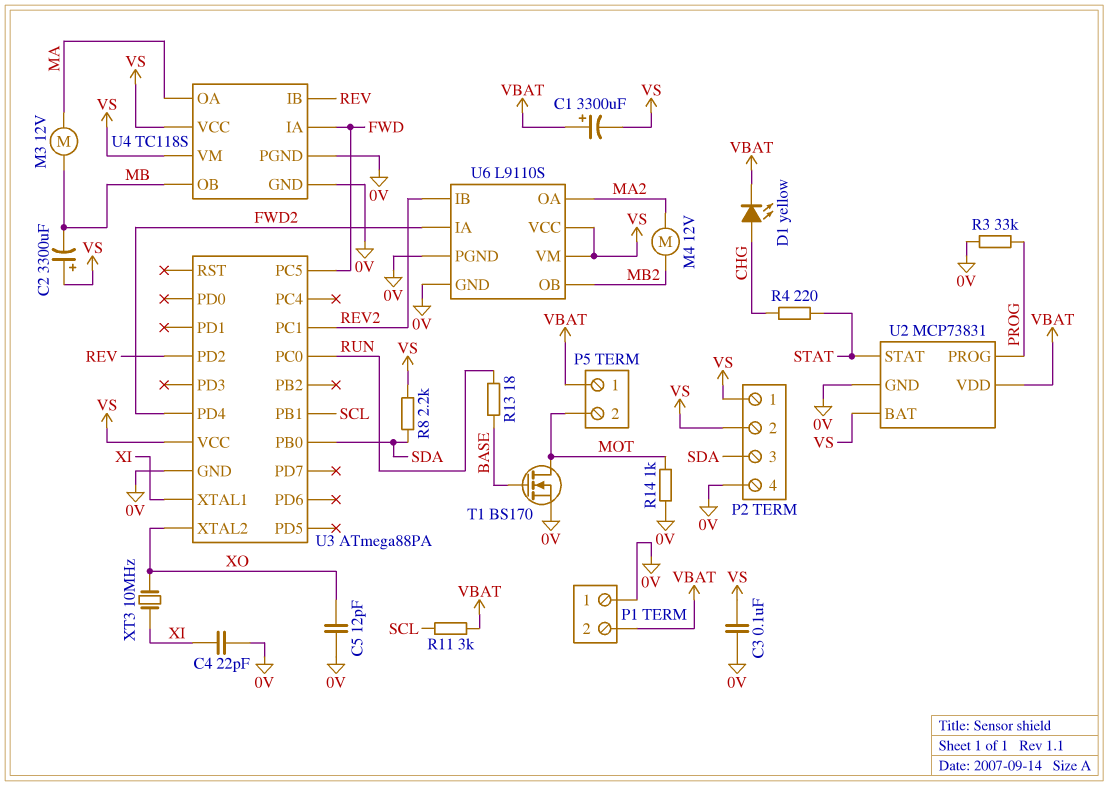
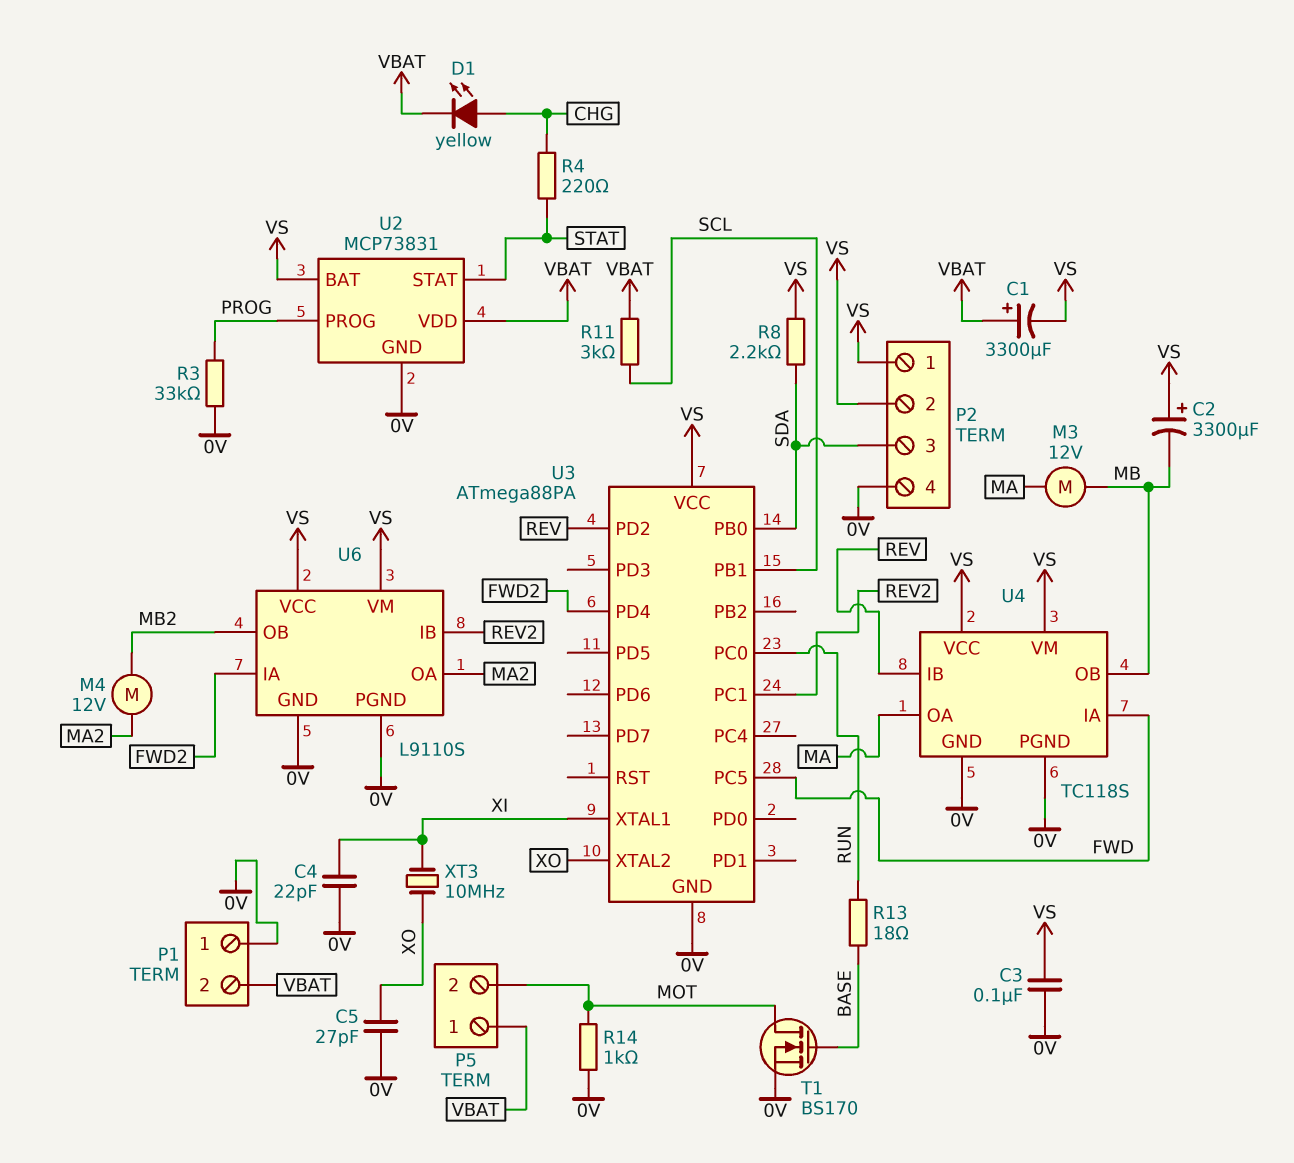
C5: 12pF (0V, XO) -> 27pF (0V, XO)

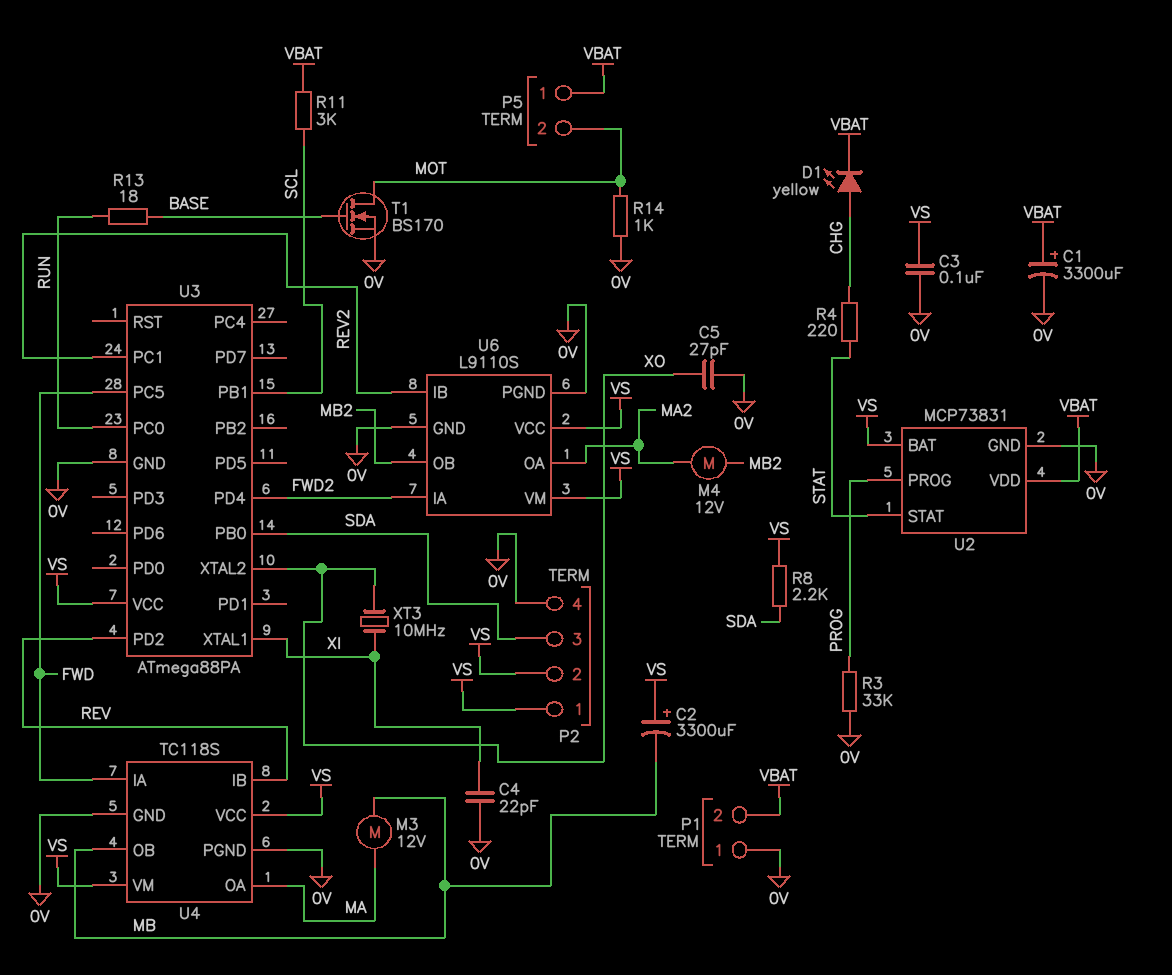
C1: 3300uF (plus VBAT, minus VS) -> 3300uF (plus VBAT, minus 0V)

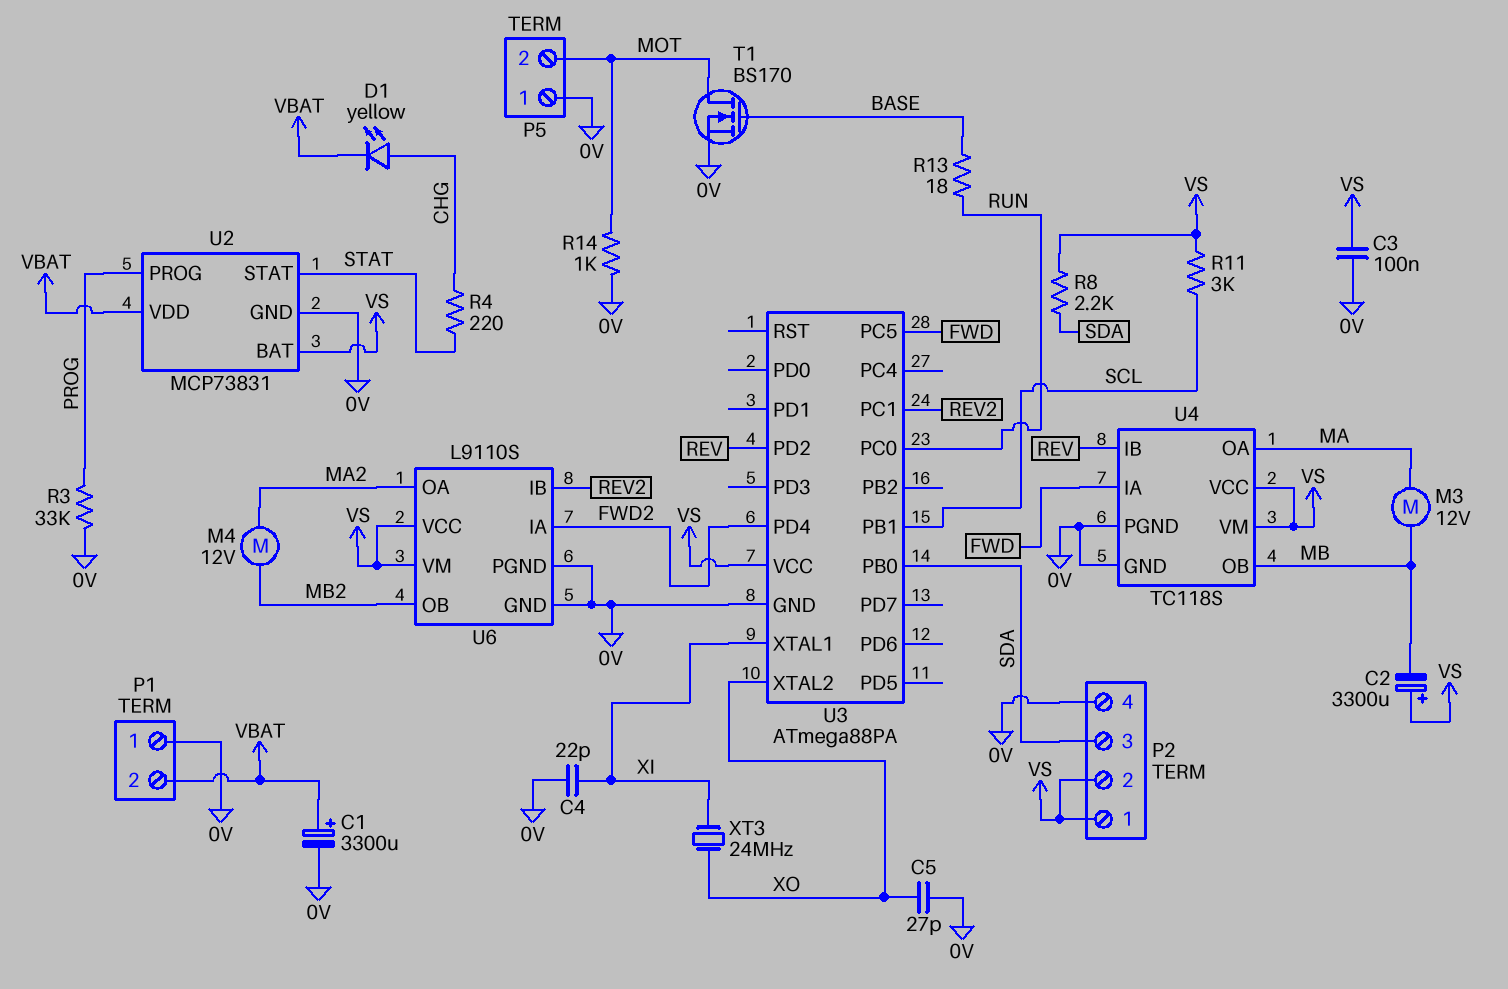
P5 pin 1: VBAT -> 0V
R11: 3k (SCL, VBAT) -> 3k (SCL, VS)
XT3: 10MHz (XI, XO) -> 24MHz (XI, XO)

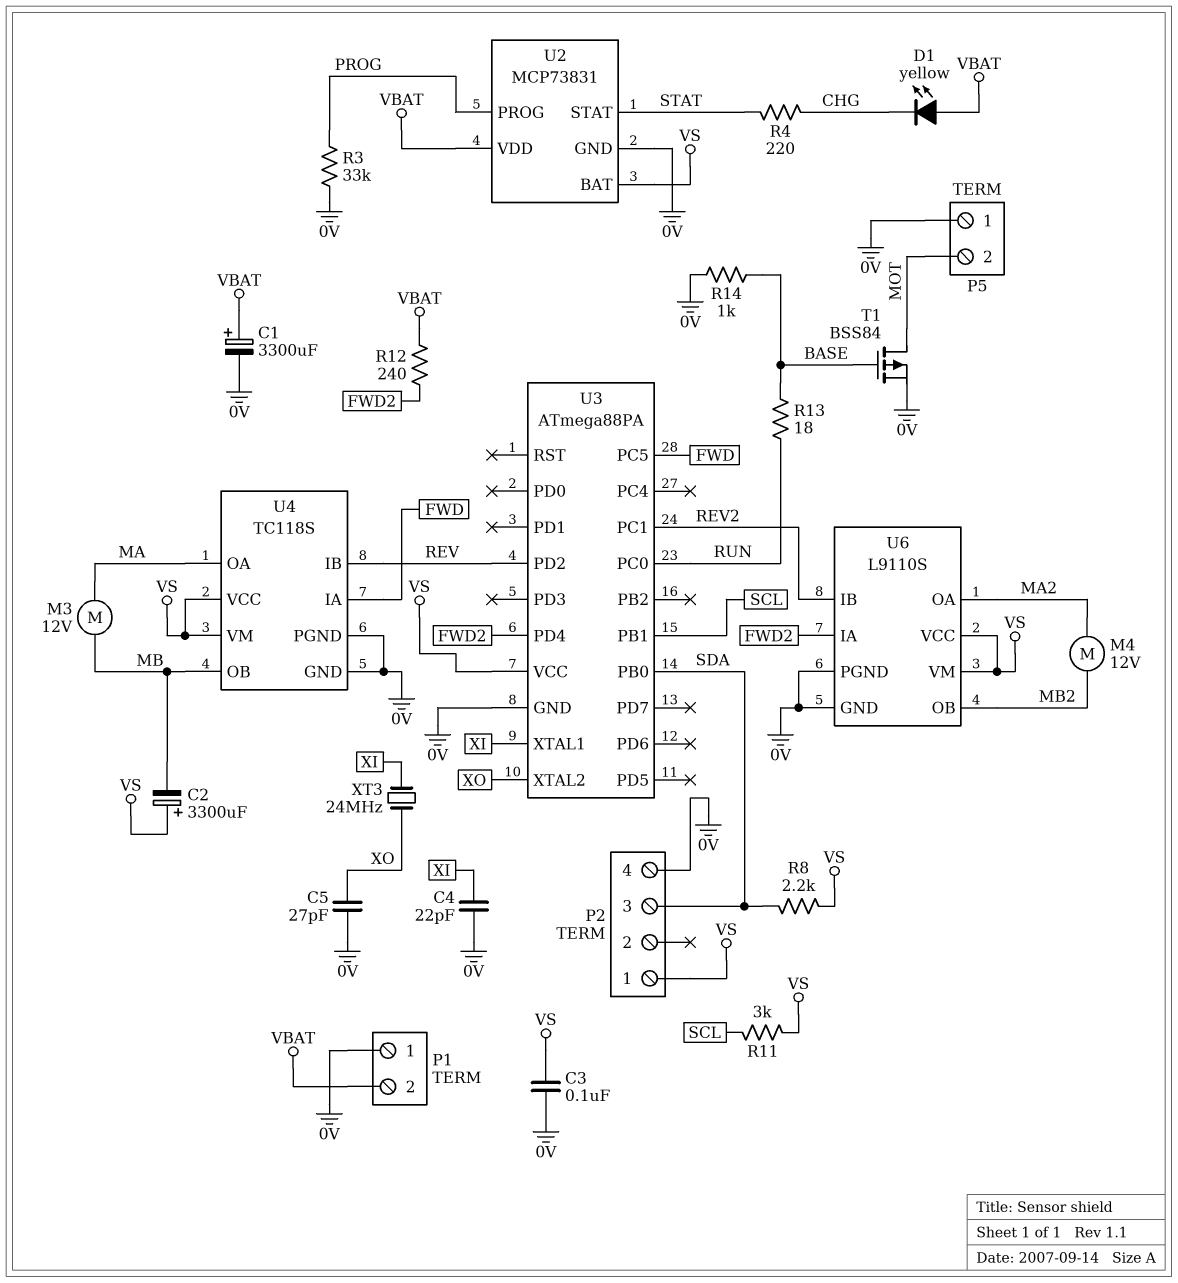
D1: LED yellow (A CHG, K VBAT) -> LED yellow (A VBAT, K CHG)
P2 pin 2: VS -> none
R12: none -> 240 (FWD2, VBAT)
R14: 1k (0V, MOT) -> 1k (0V, BASE)
T1: NMOS BS170 (G BASE, D MOT, S 0V) -> PMOS BSS84 (G BASE, D MOT, S 0V)

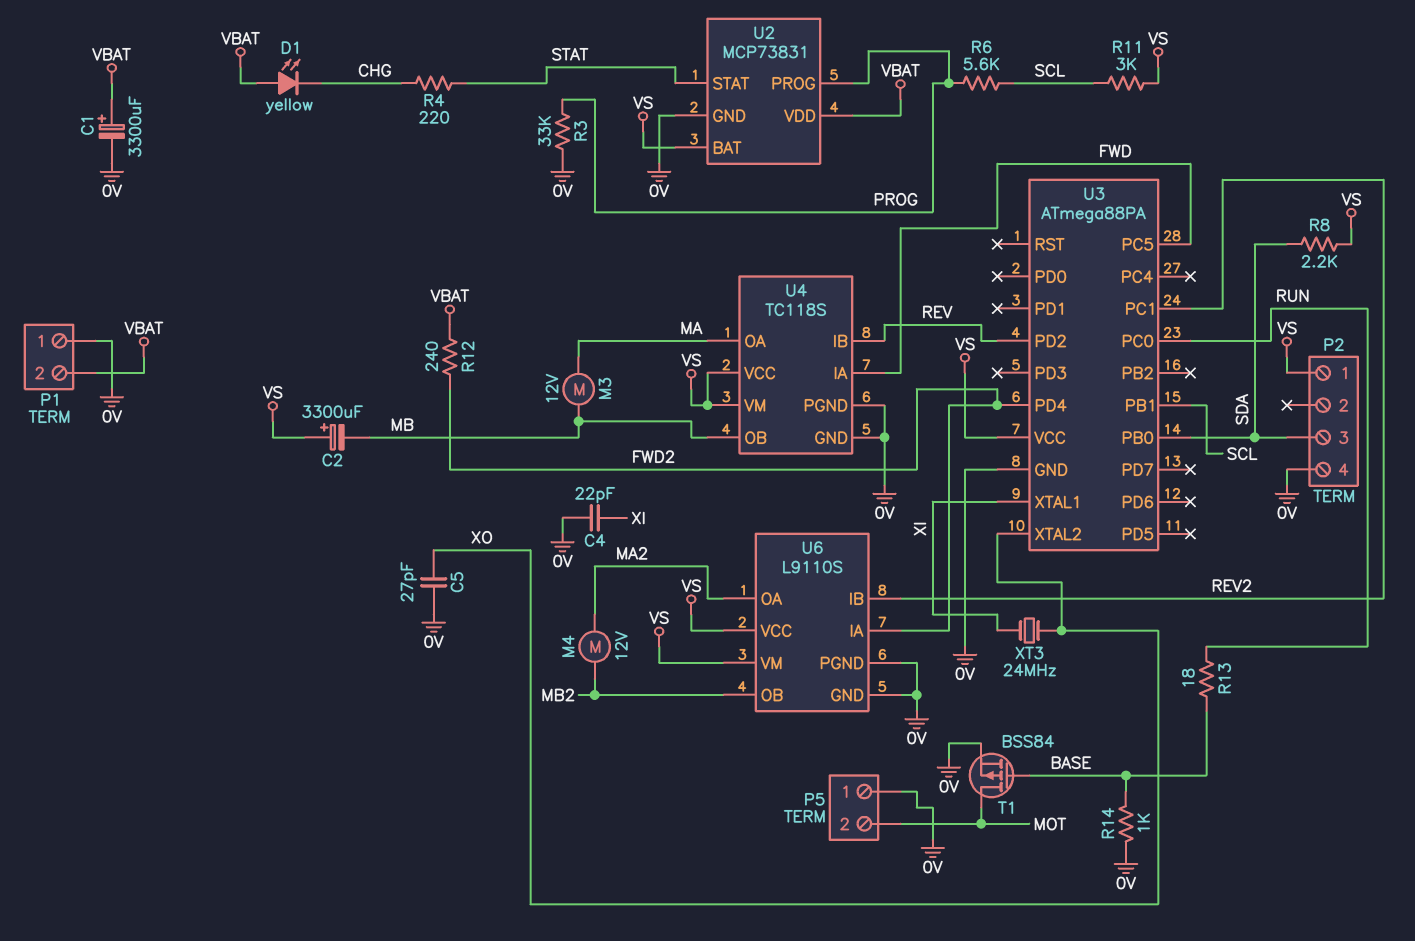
C3: 100nF (0V, VS) -> none
R6: none -> 5.6k (PROG, SCL)

